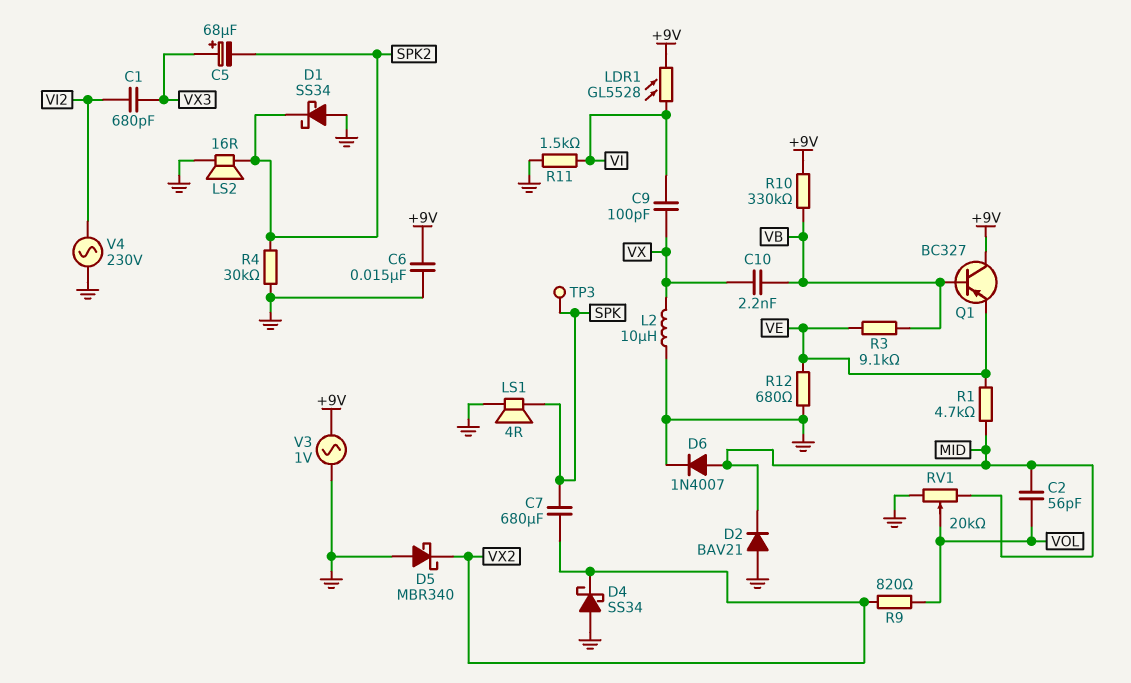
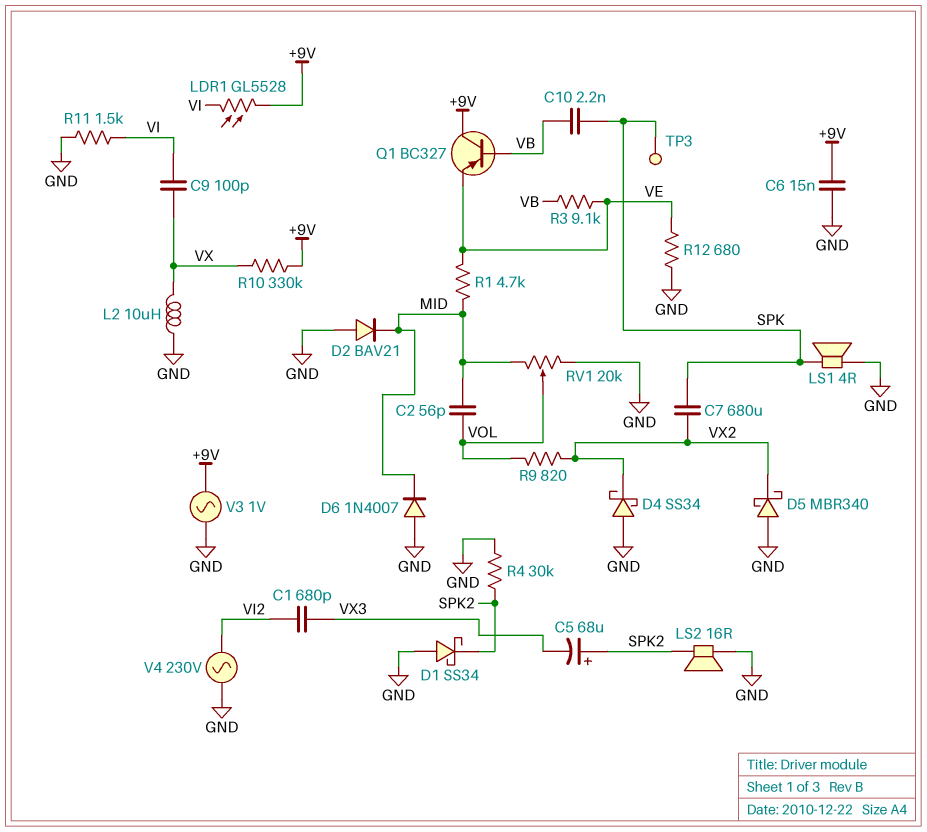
C5: 68uF (plus VX3, minus SPK2) -> 68uF (plus SPK2, minus VX3)
C10: 2.2nF (VB, VX) -> 2.2nF (SPK, VB)
D6: diode 1N4007 (A MID, K GND) -> diode 1N4007 (A GND, K MID)
R10: 330k (+9V, VB) -> 330k (+9V, VX)

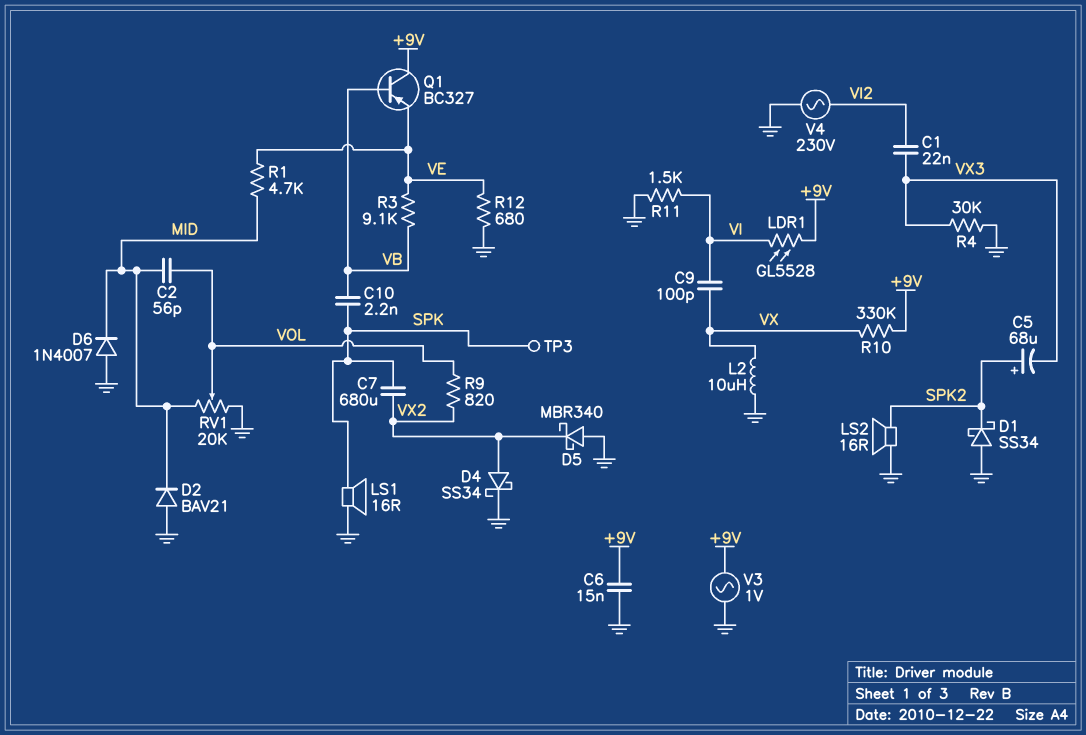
C1: 680pF (VI2, VX3) -> 22nF (VI2, VX3)
D4: schottky SS34 (A GND, K VX2) -> schottky SS34 (A VX2, K GND)
LS1: speaker 4R (GND, SPK) -> speaker 16R (GND, SPK)
R4: 30k (GND, SPK2) -> 30k (GND, VX3)

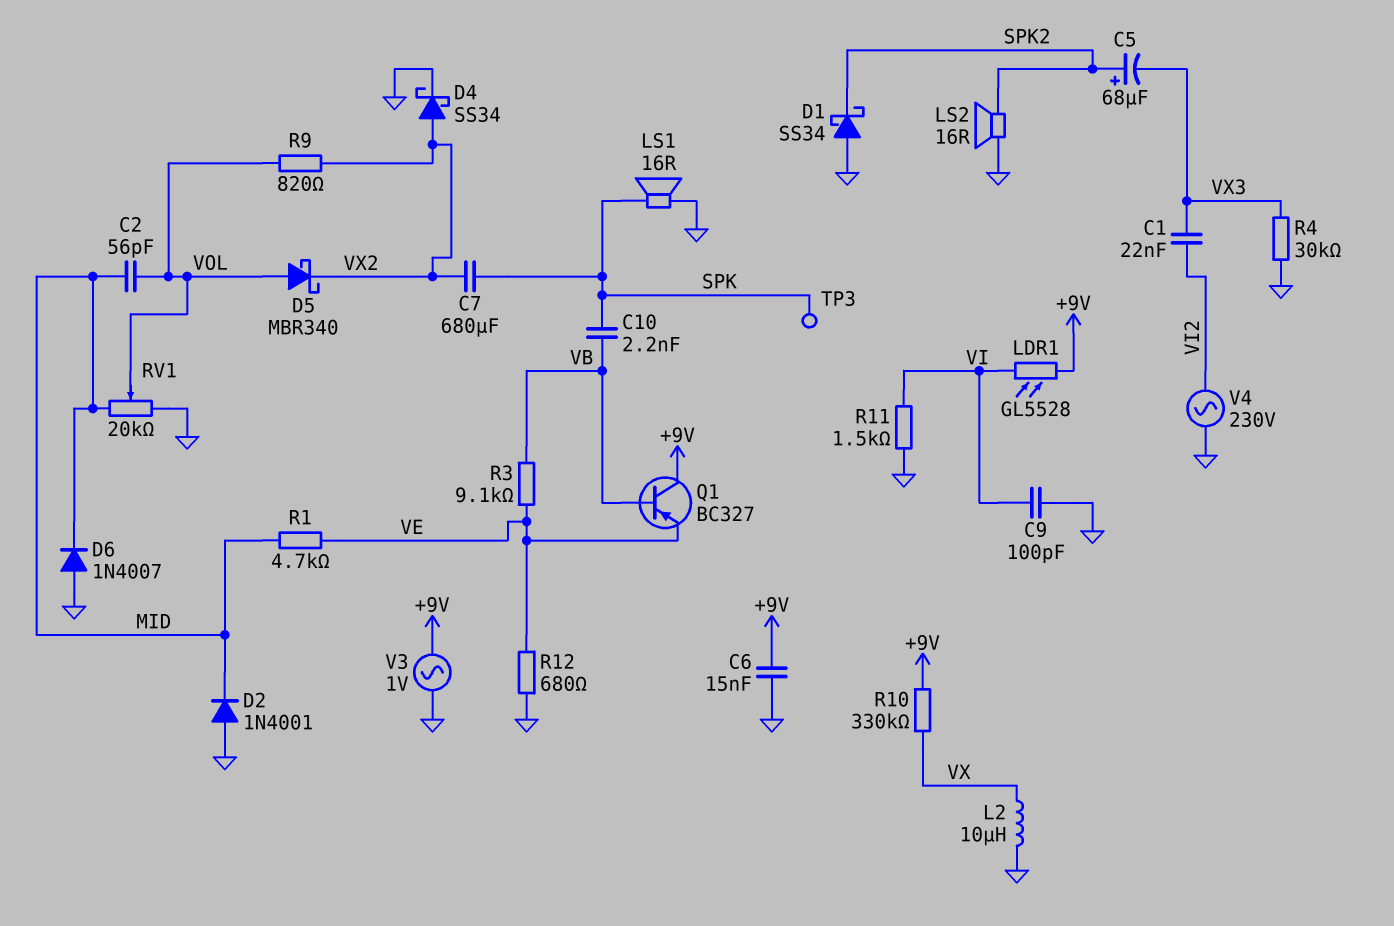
C9: 100pF (VI, VX) -> 100pF (GND, VI)
D2: diode BAV21 (A GND, K MID) -> diode 1N4001 (A GND, K MID)
D5: schottky MBR340 (A GND, K VX2) -> schottky MBR340 (A VOL, K VX2)

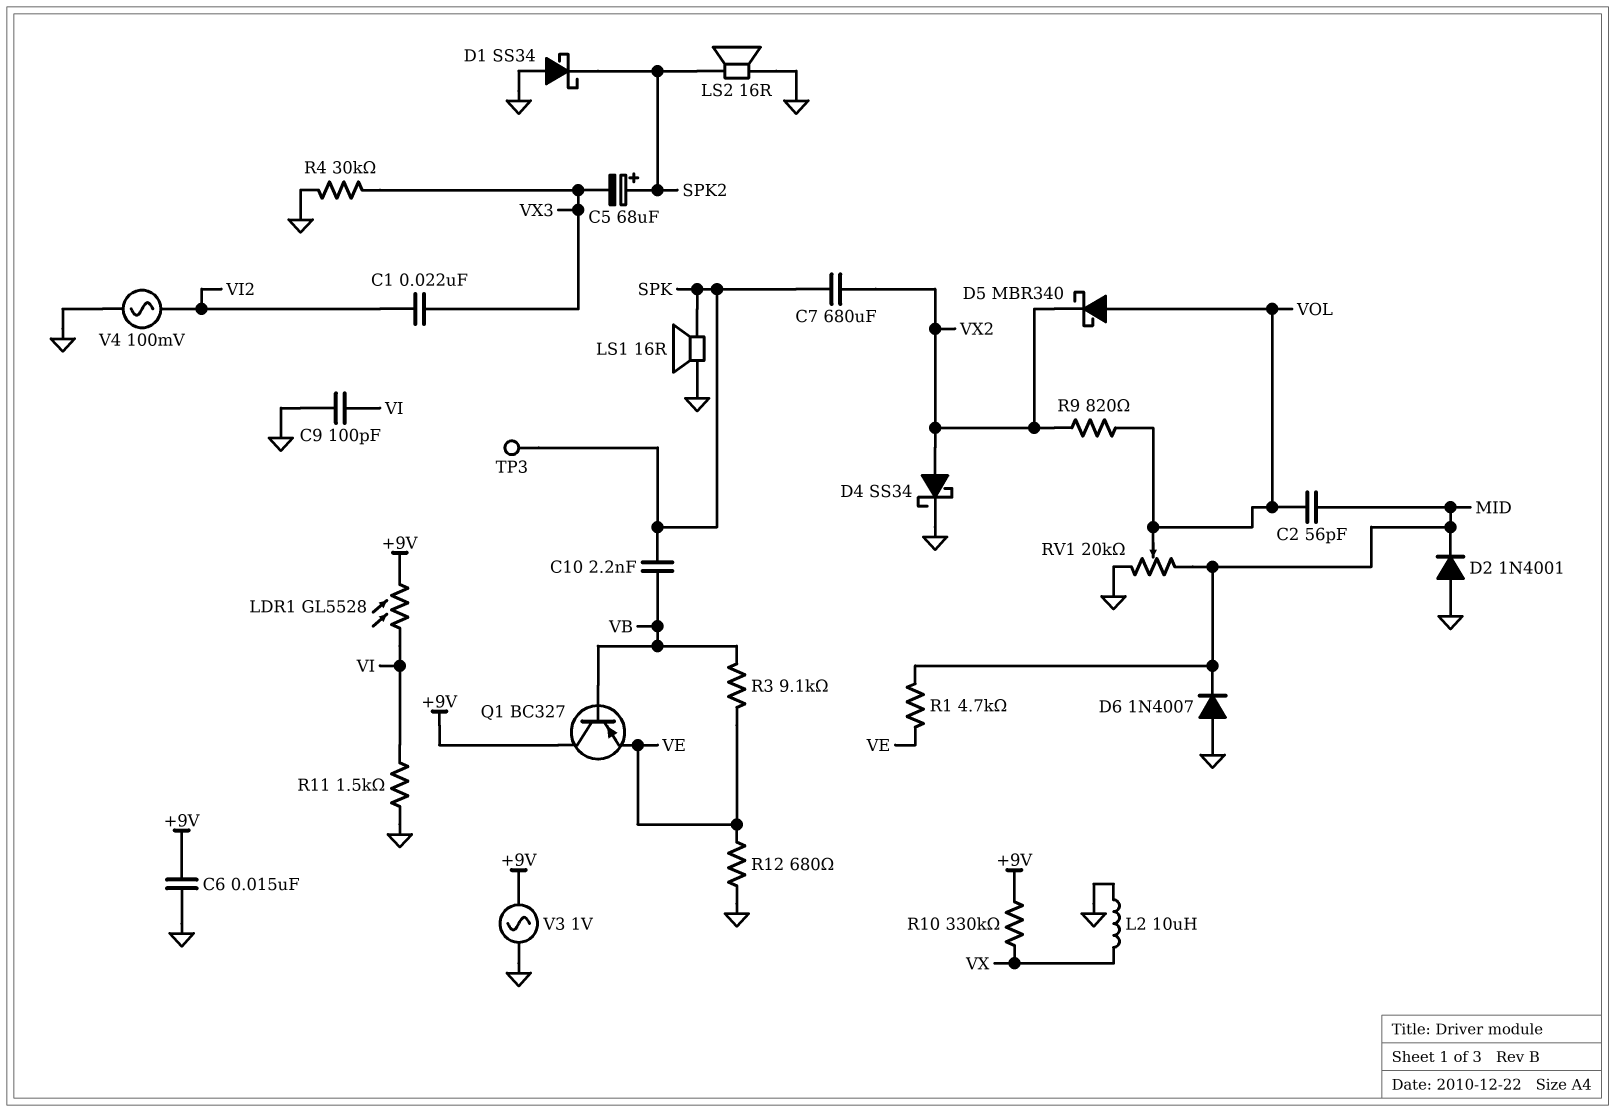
V4: AC 230V (GND, VI2) -> AC 100mV (GND, VI2)

